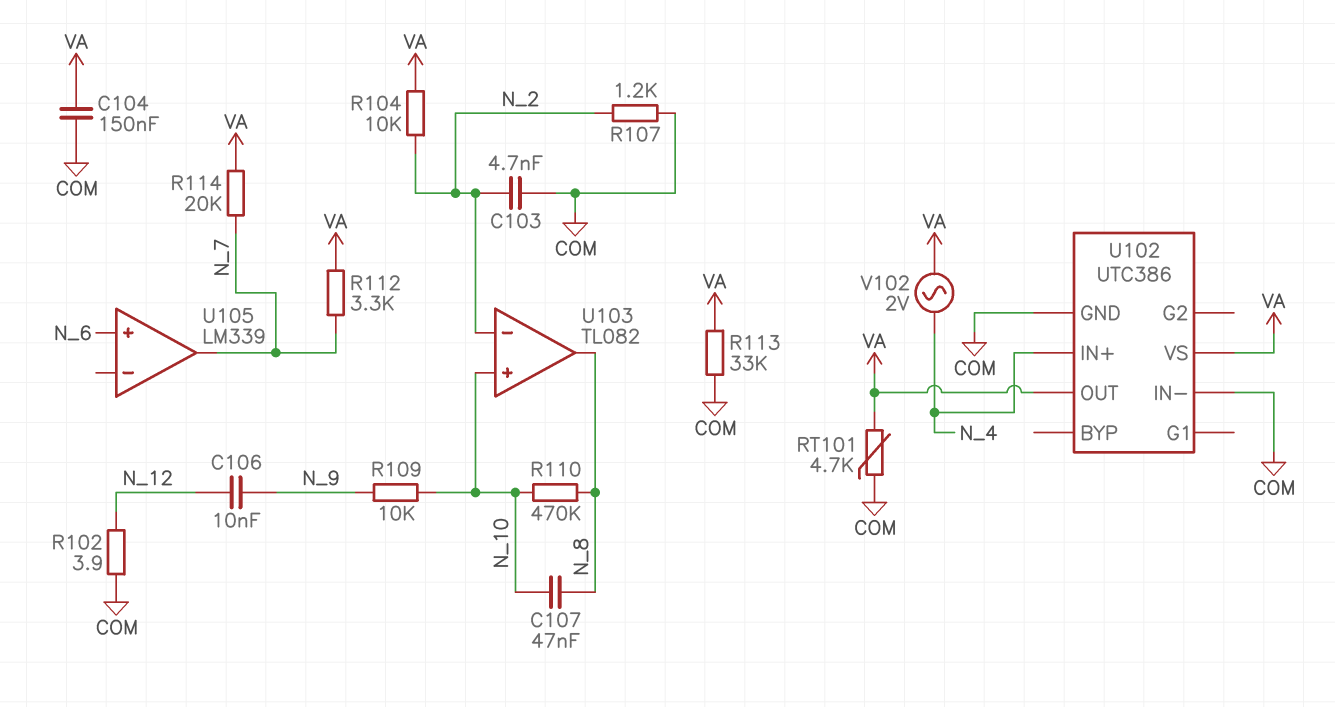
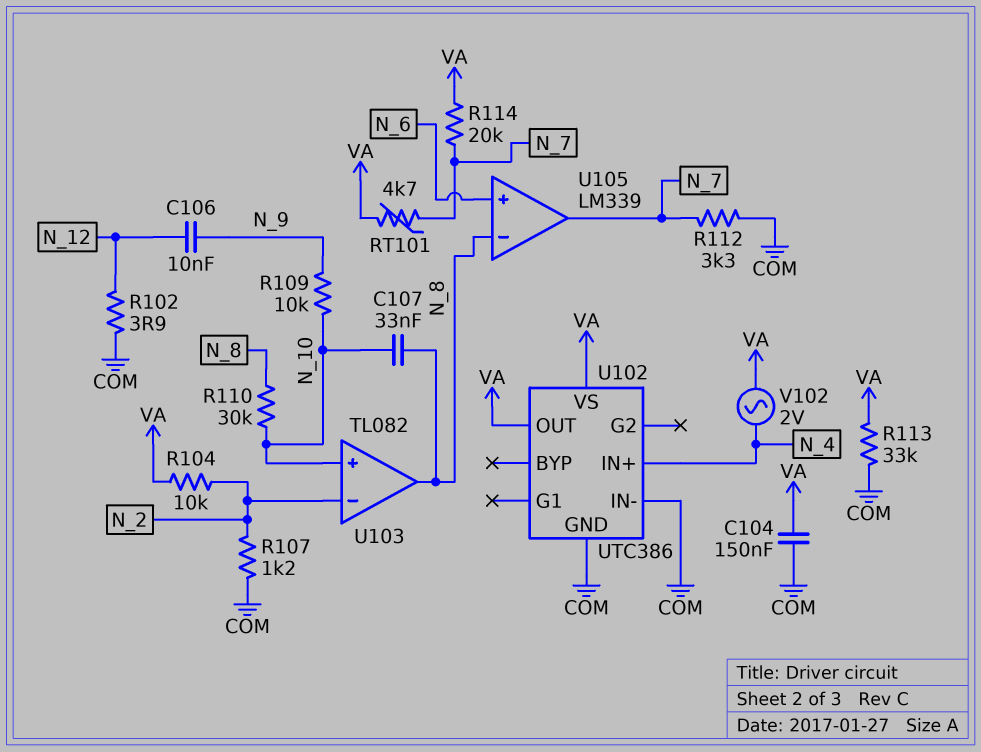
C103: 4.7nF (COM, N_2) -> none
C107: 47nF (N_8, N_10) -> 33nF (N_8, N_10)
R110: 470k (N_8, N_10) -> 30k (N_8, N_10)
R112: 3.3k (N_7, VA) -> 3.3k (COM, N_7)
RT101: 4.7k (COM, VA) -> 4.7k (N_7, VA)
U105 pin in-: none -> N_8

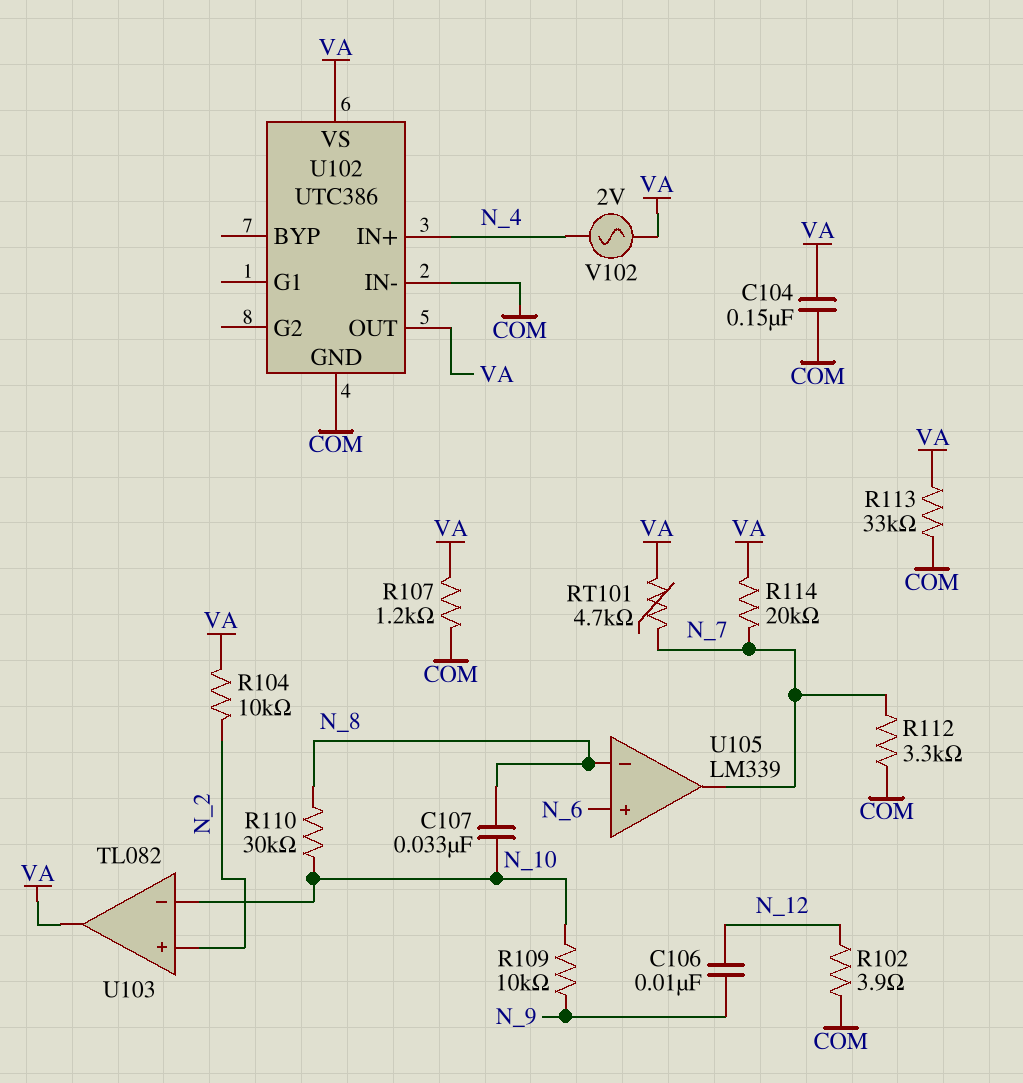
R107: 1.2k (COM, N_2) -> 1.2k (COM, VA)
U103 pin in+: N_10 -> N_2
U103 pin in-: N_2 -> N_10
U103 pin out: N_8 -> VA

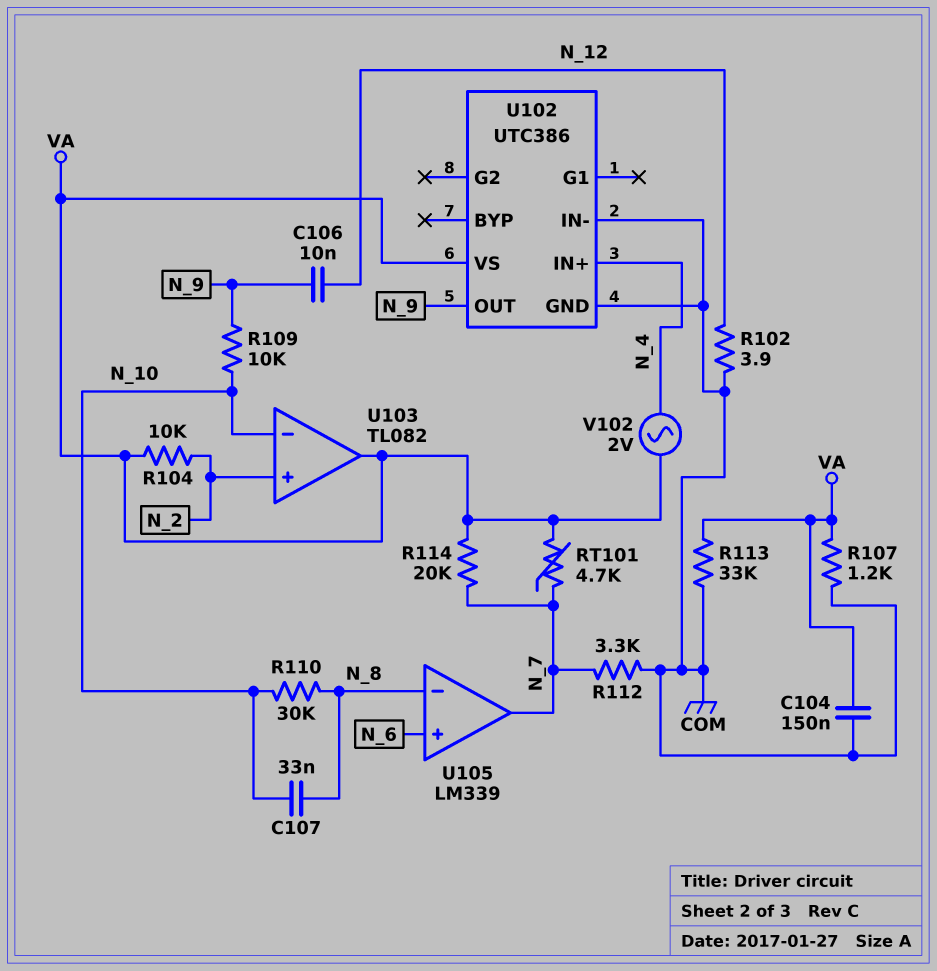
U102 pin OUT: VA -> N_9

